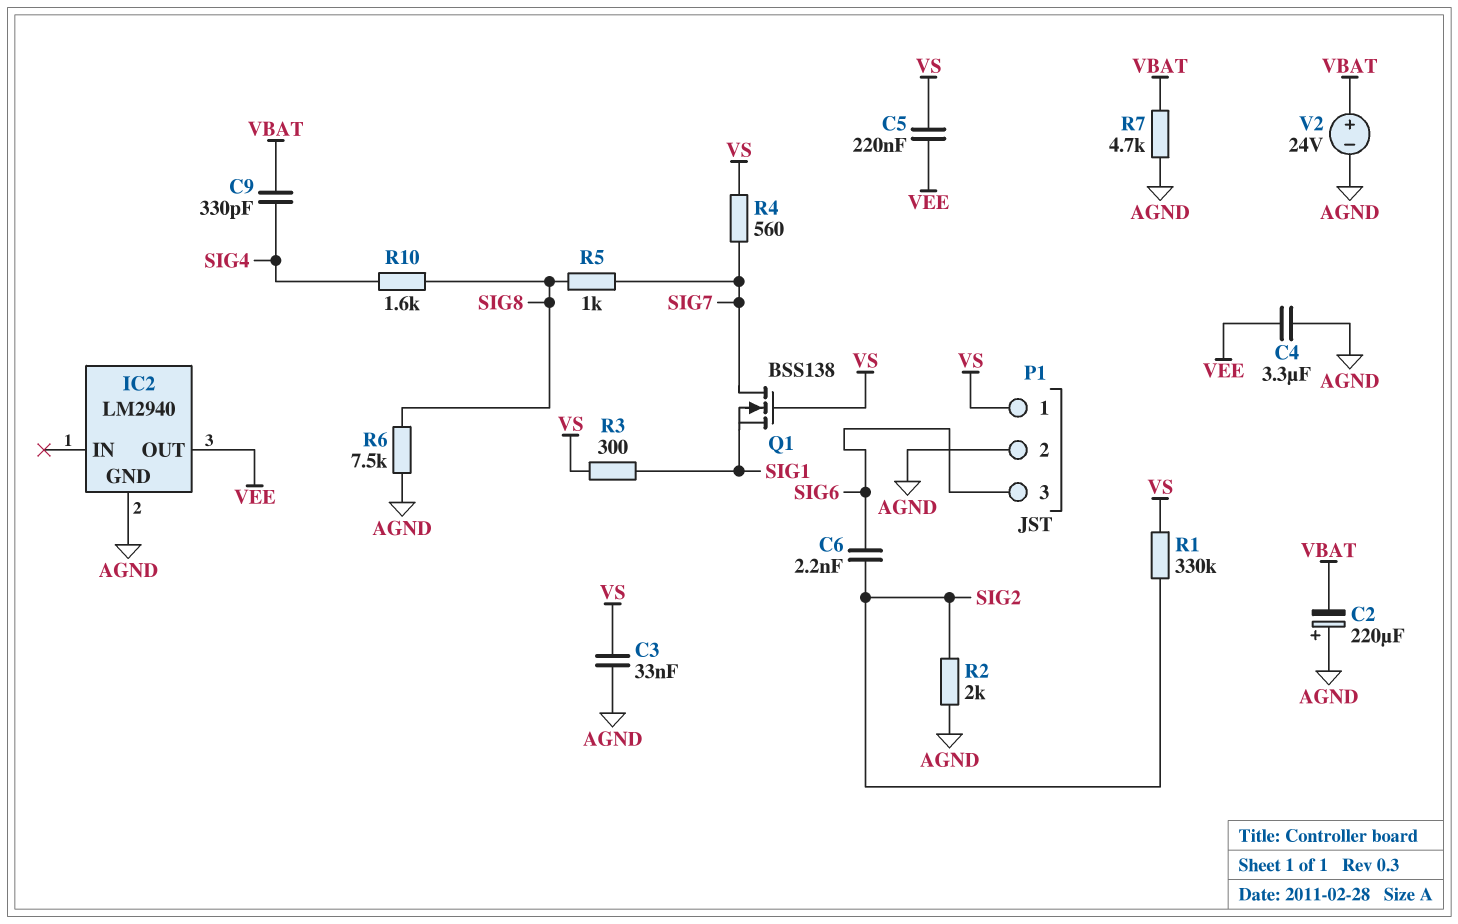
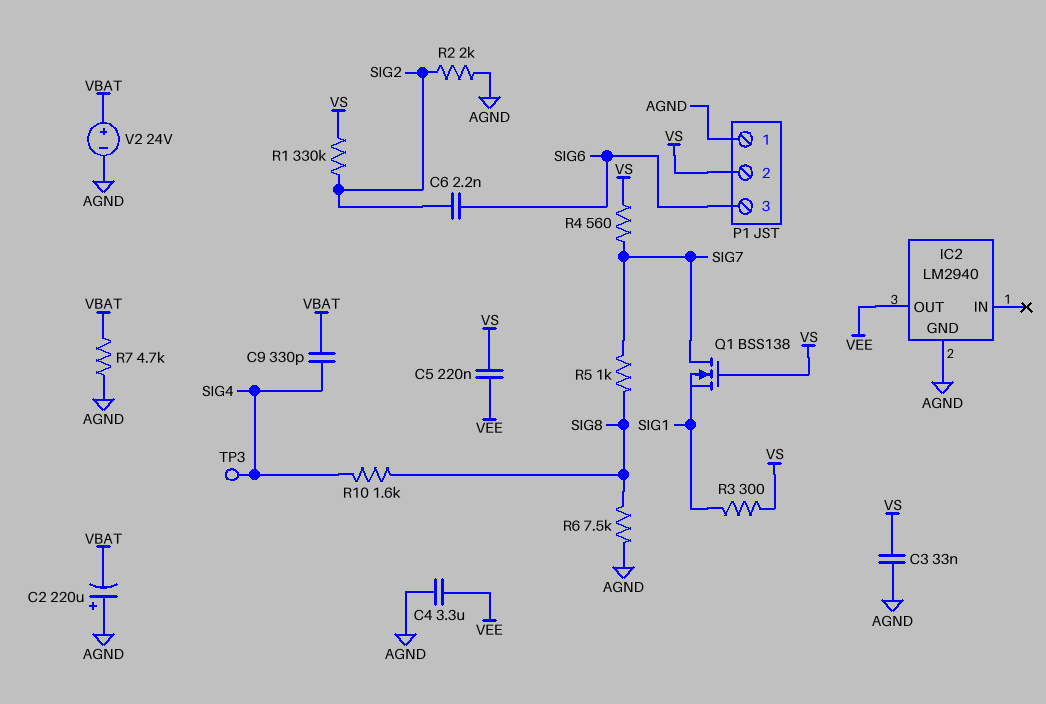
P1 pin 1: VS -> AGND
P1 pin 2: AGND -> VS
TP3: none -> test point (SIG4)

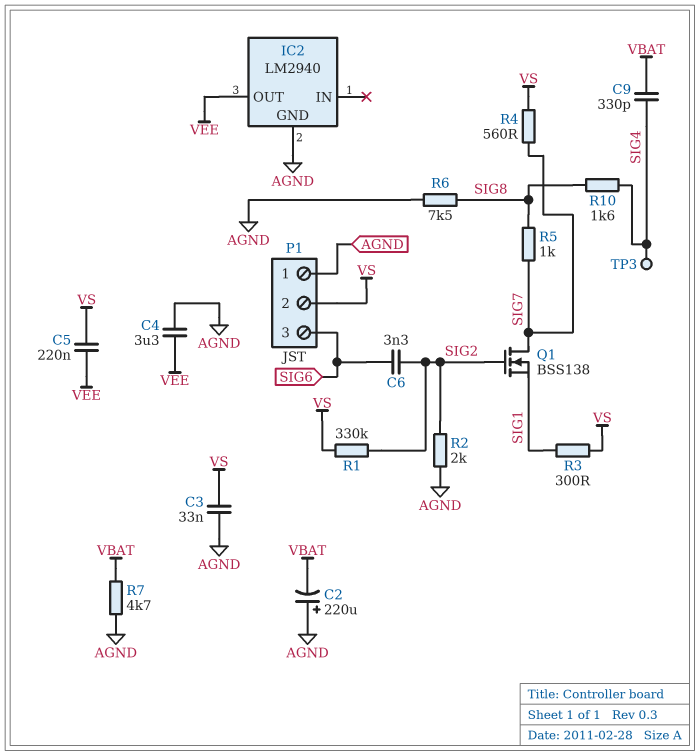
C6: 2.2nF (SIG2, SIG6) -> 3.3nF (SIG2, SIG6)
Q1: NMOS BSS138 (G VS, D SIG7, S SIG1) -> NMOS BSS138 (G SIG2, D SIG7, S SIG1)
V2: 24V (plus VBAT, minus AGND) -> none

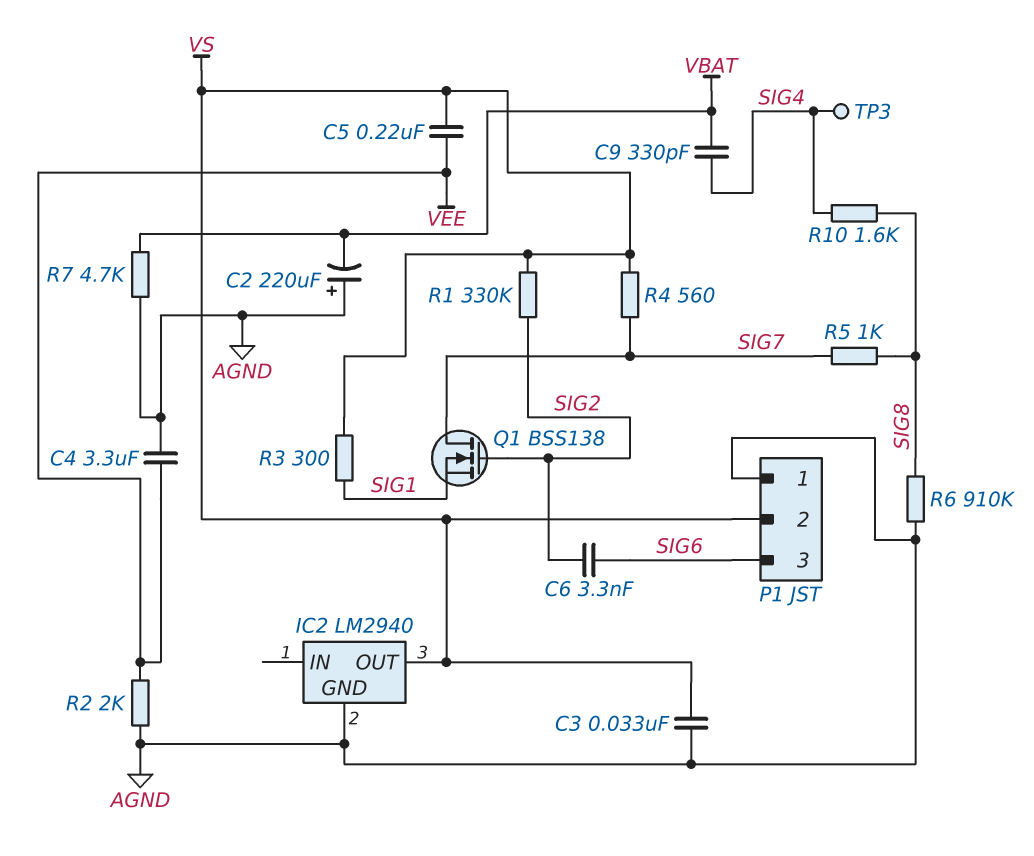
IC2 pin OUT: VEE -> VS
R2: 2k (AGND, SIG2) -> 2k (AGND, VEE)
R6: 7.5k (AGND, SIG8) -> 910k (AGND, SIG8)

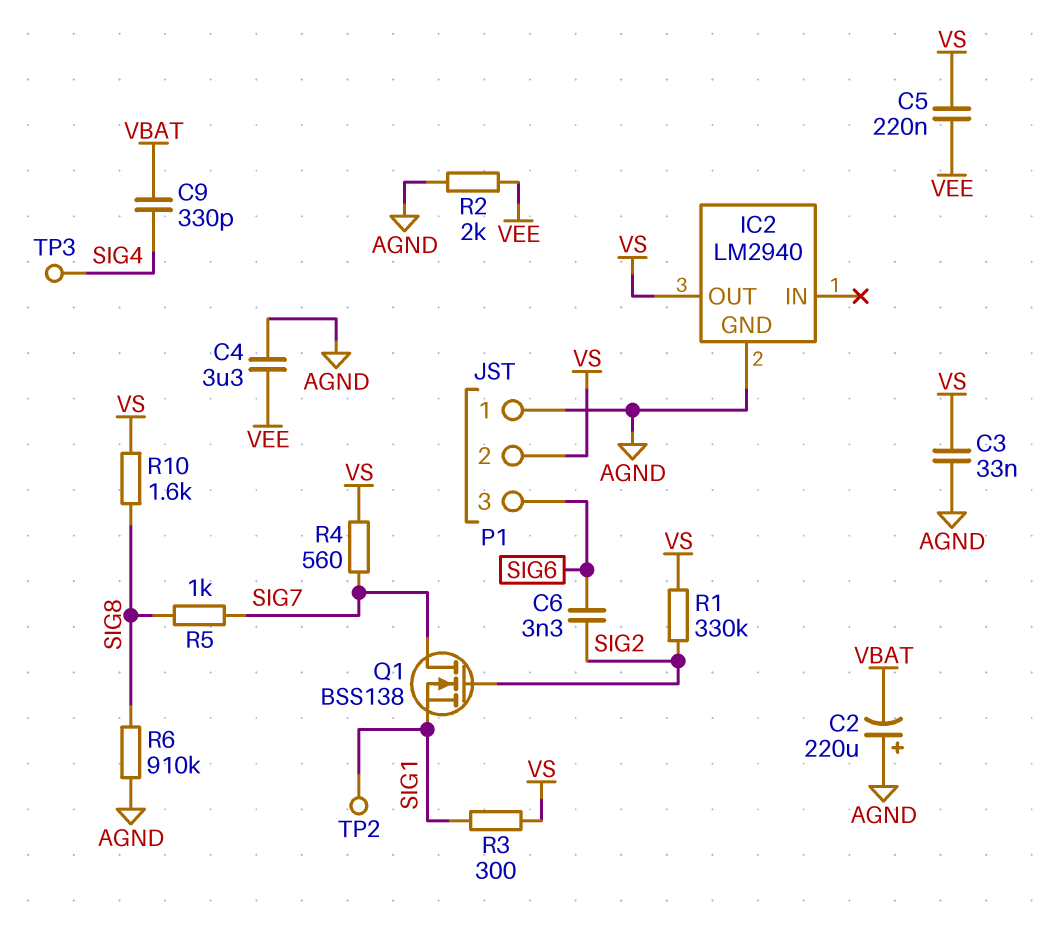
R7: 4.7k (AGND, VBAT) -> none
R10: 1.6k (SIG4, SIG8) -> 1.6k (SIG8, VS)
TP2: none -> test point (SIG1)

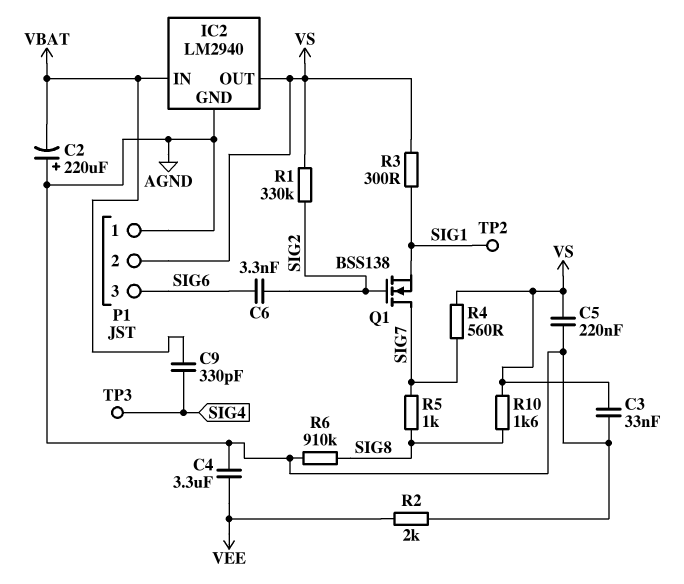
C5: 220nF (VEE, VS) -> 220nF (AGND, VS)
IC2 pin IN: none -> VBAT

